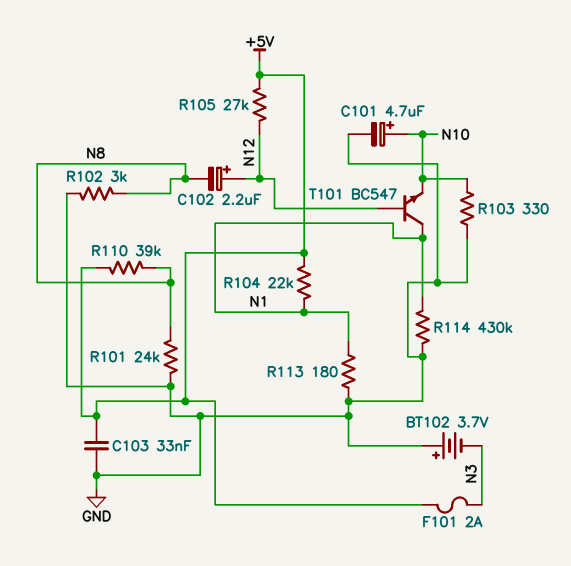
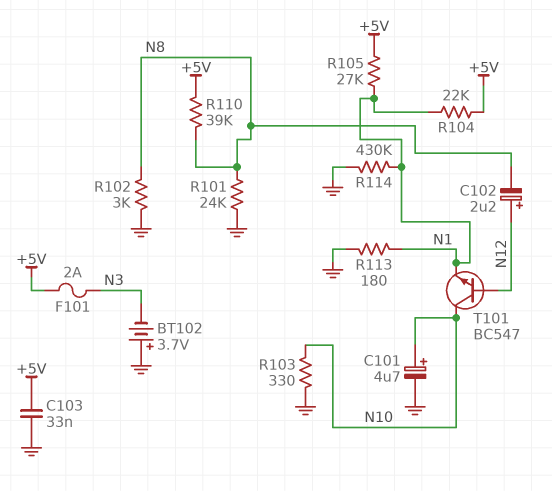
R105: 27k (+5V, N12) -> 27k (+5V, N1)
T101: NPN BC547 (B N12, C N1, E N10) -> NPN BC547 (B N12, C N10, E N1)

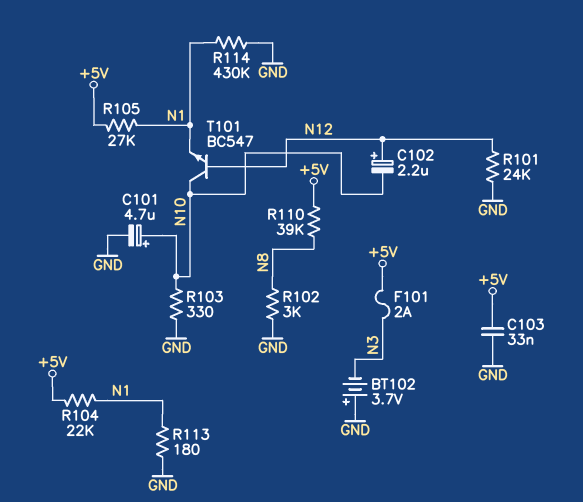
C102: 2.2uF (plus N12, minus N8) -> 2.2uF (plus N12, minus N10)
R101: 24k (GND, N8) -> 24k (GND, N12)

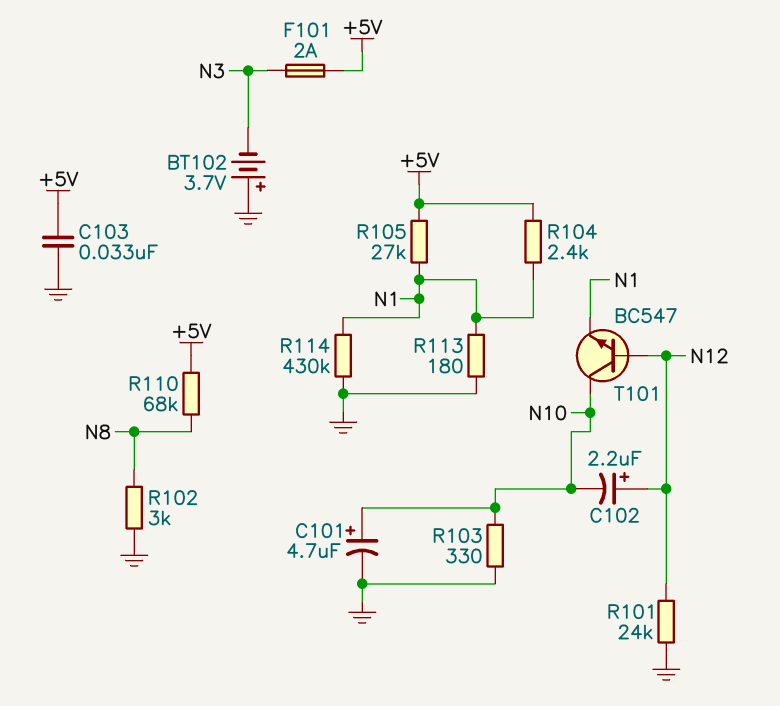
R104: 22k (+5V, N1) -> 2.4k (+5V, N1)
R110: 39k (+5V, N8) -> 68k (+5V, N8)

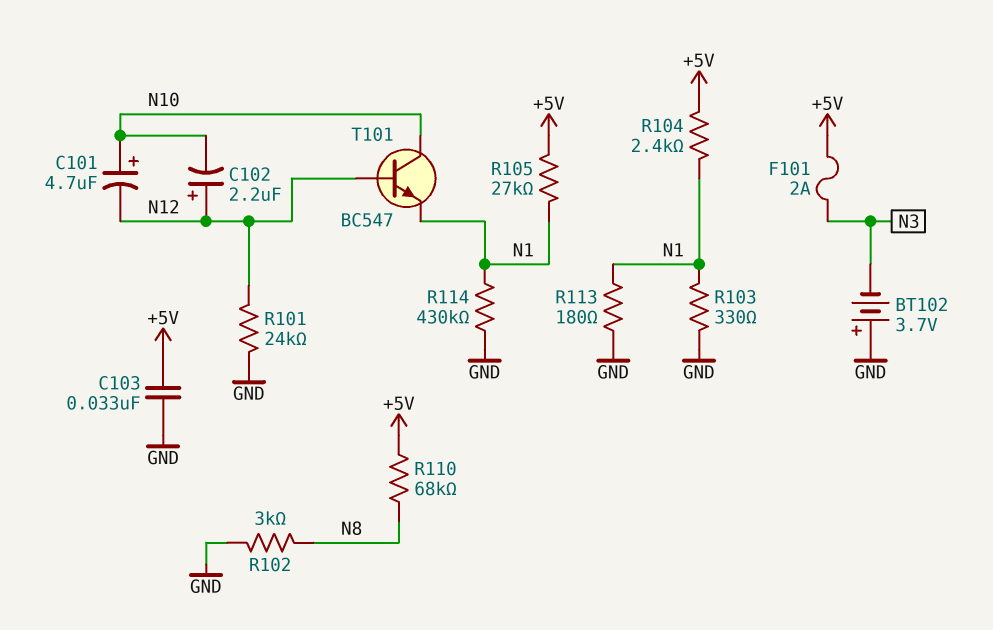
C101: 4.7uF (plus N10, minus GND) -> 4.7uF (plus N10, minus N12)
R103: 330 (GND, N10) -> 330 (GND, N1)

